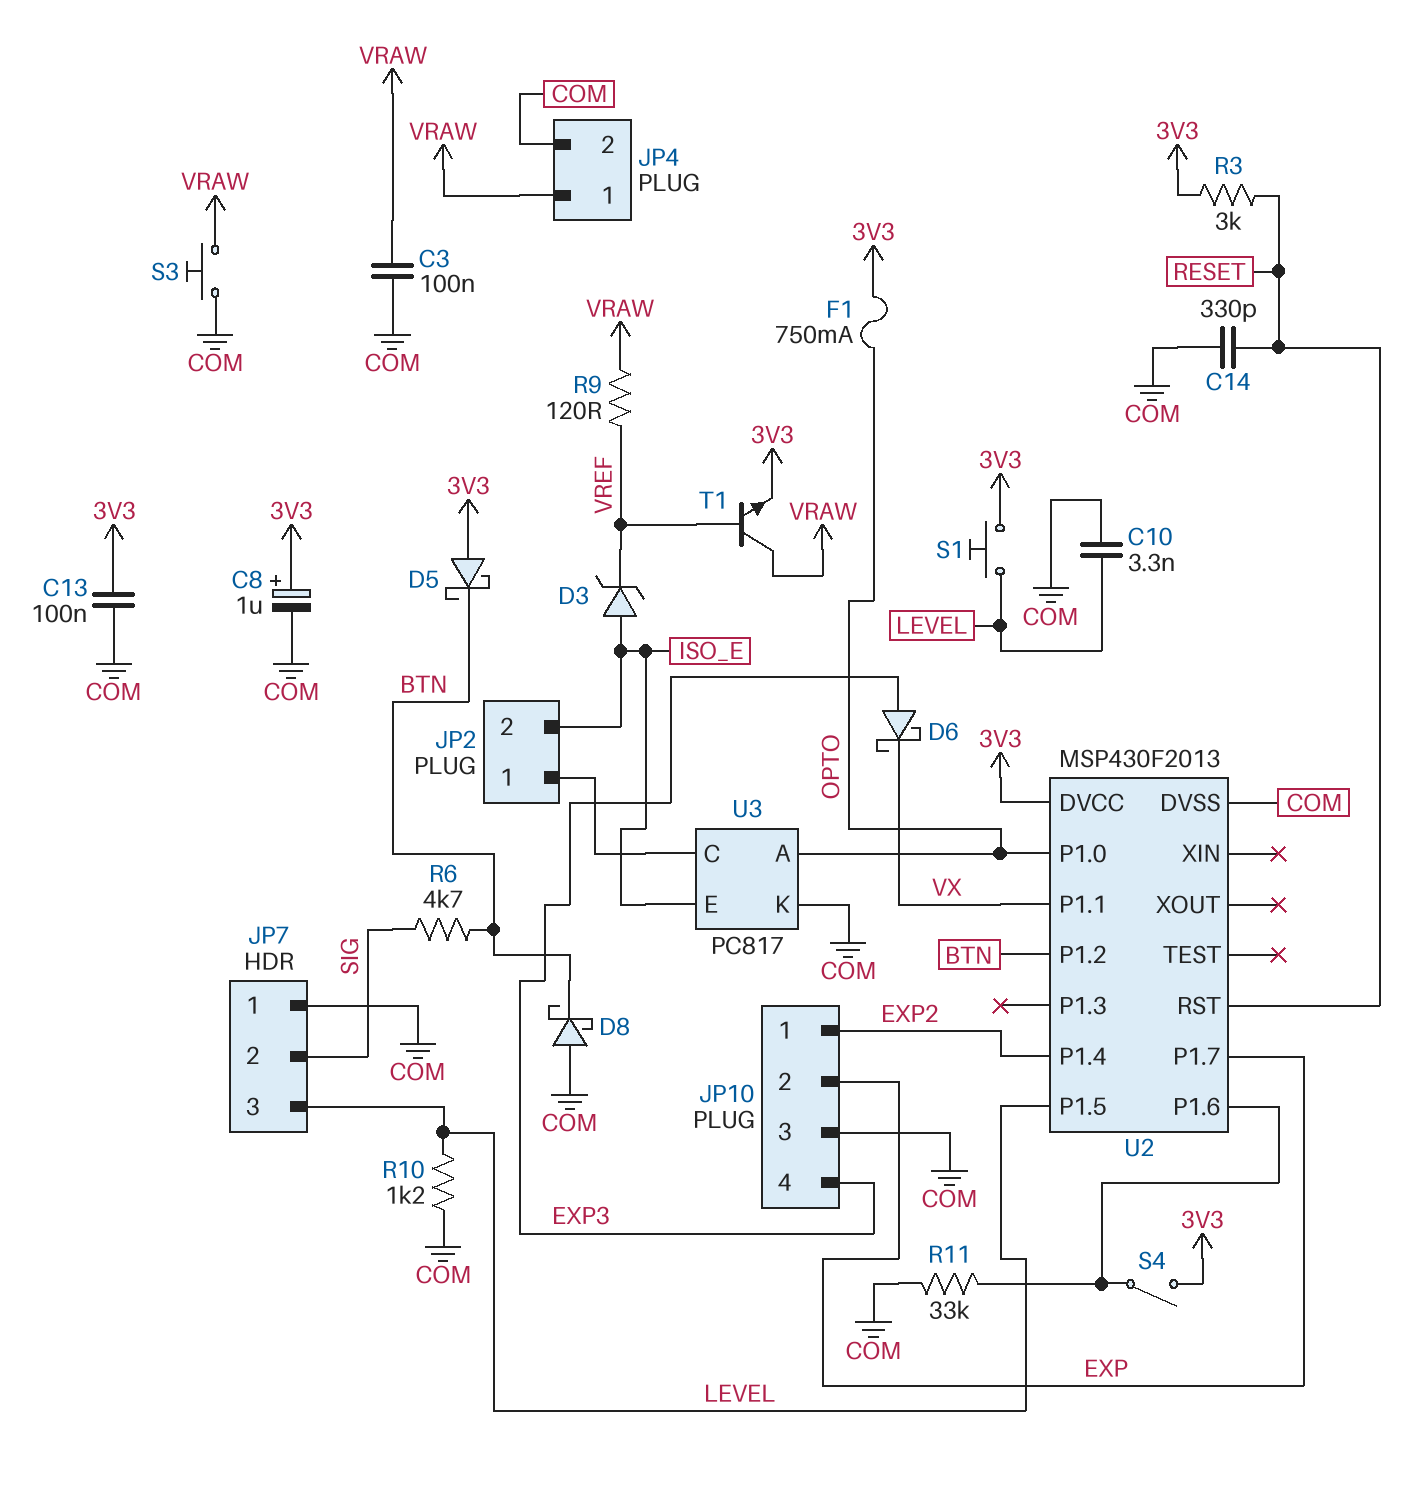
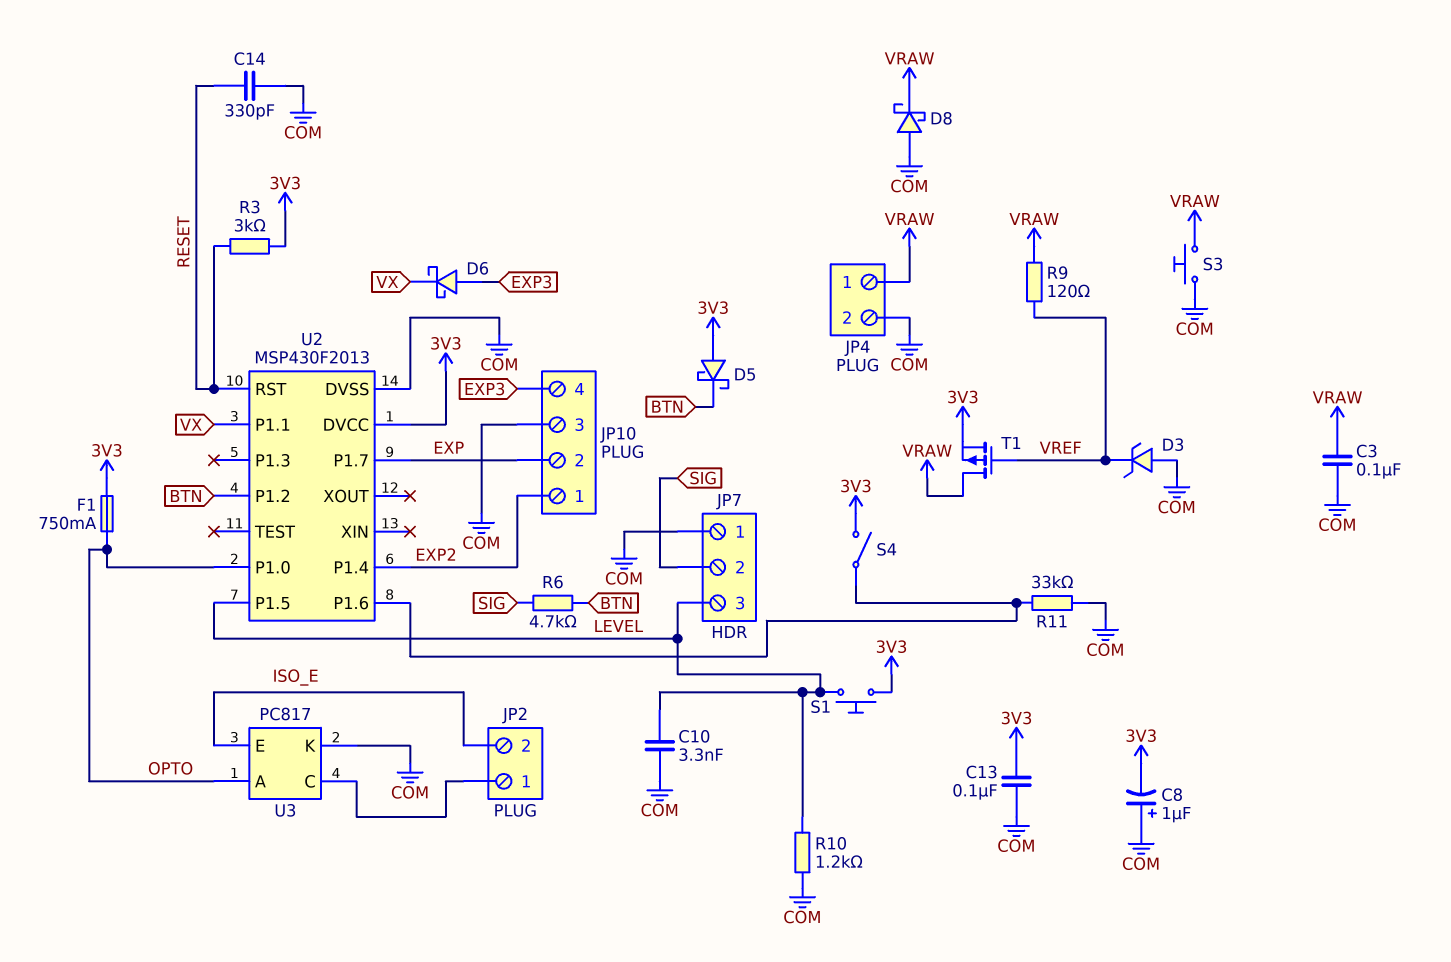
C8: 1uF (plus 3V3, minus COM) -> 1uF (plus COM, minus 3V3)
D3: zener (A ISO_E, K VREF) -> zener (A COM, K VREF)
D8: schottky (A COM, K BTN) -> schottky (A COM, K VRAW)
T1: NPN (B VREF, C VRAW, E 3V3) -> PMOS (G VREF, D VRAW, S 3V3)

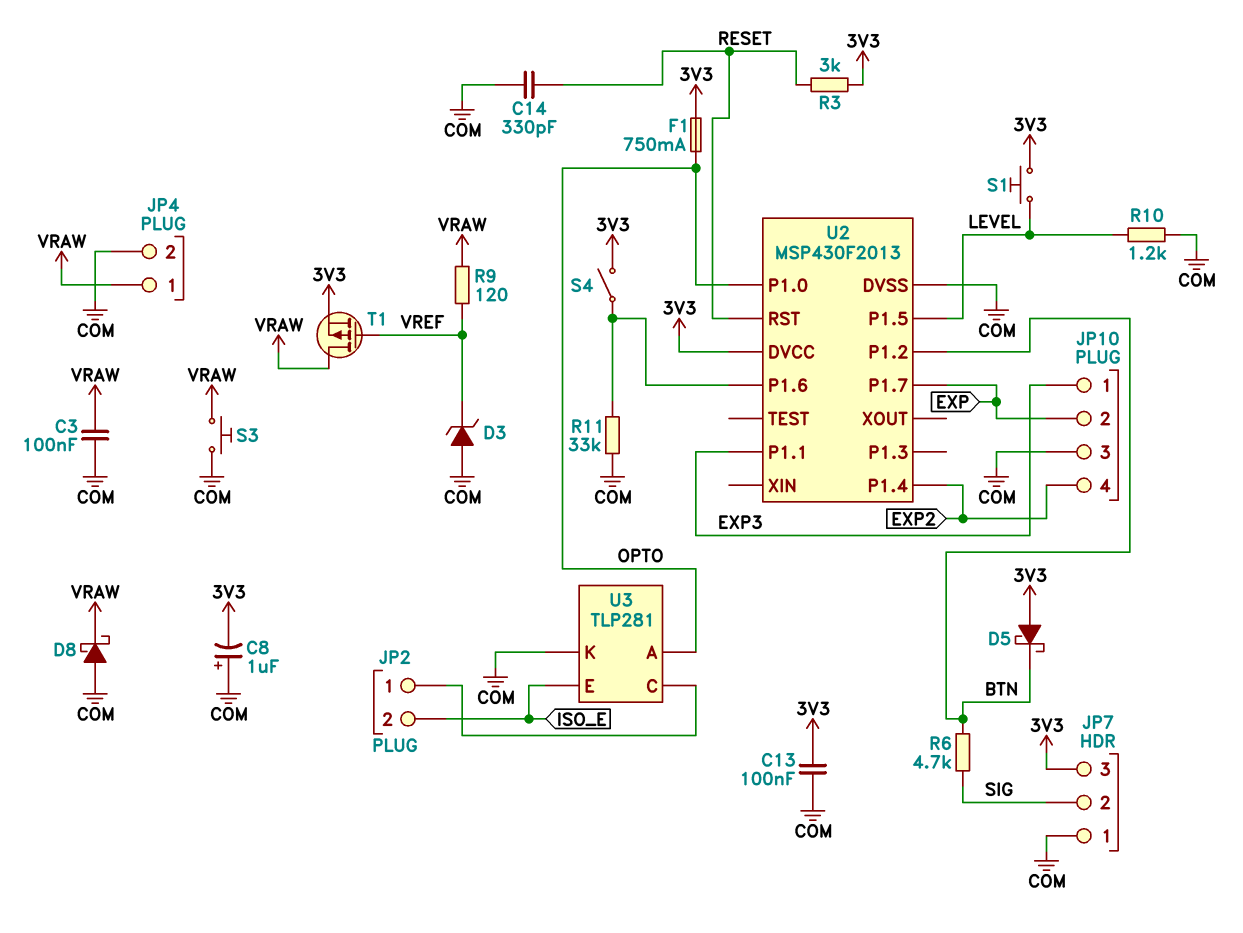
C10: 3.3nF (COM, LEVEL) -> none
D6: schottky (A EXP3, K VX) -> none
JP7 pin 3: LEVEL -> 3V3
JP10 pin 1: EXP2 -> EXP3
JP10 pin 4: EXP3 -> EXP2
U2 pin P1.1: VX -> EXP3
U3: PC817 -> TLP281

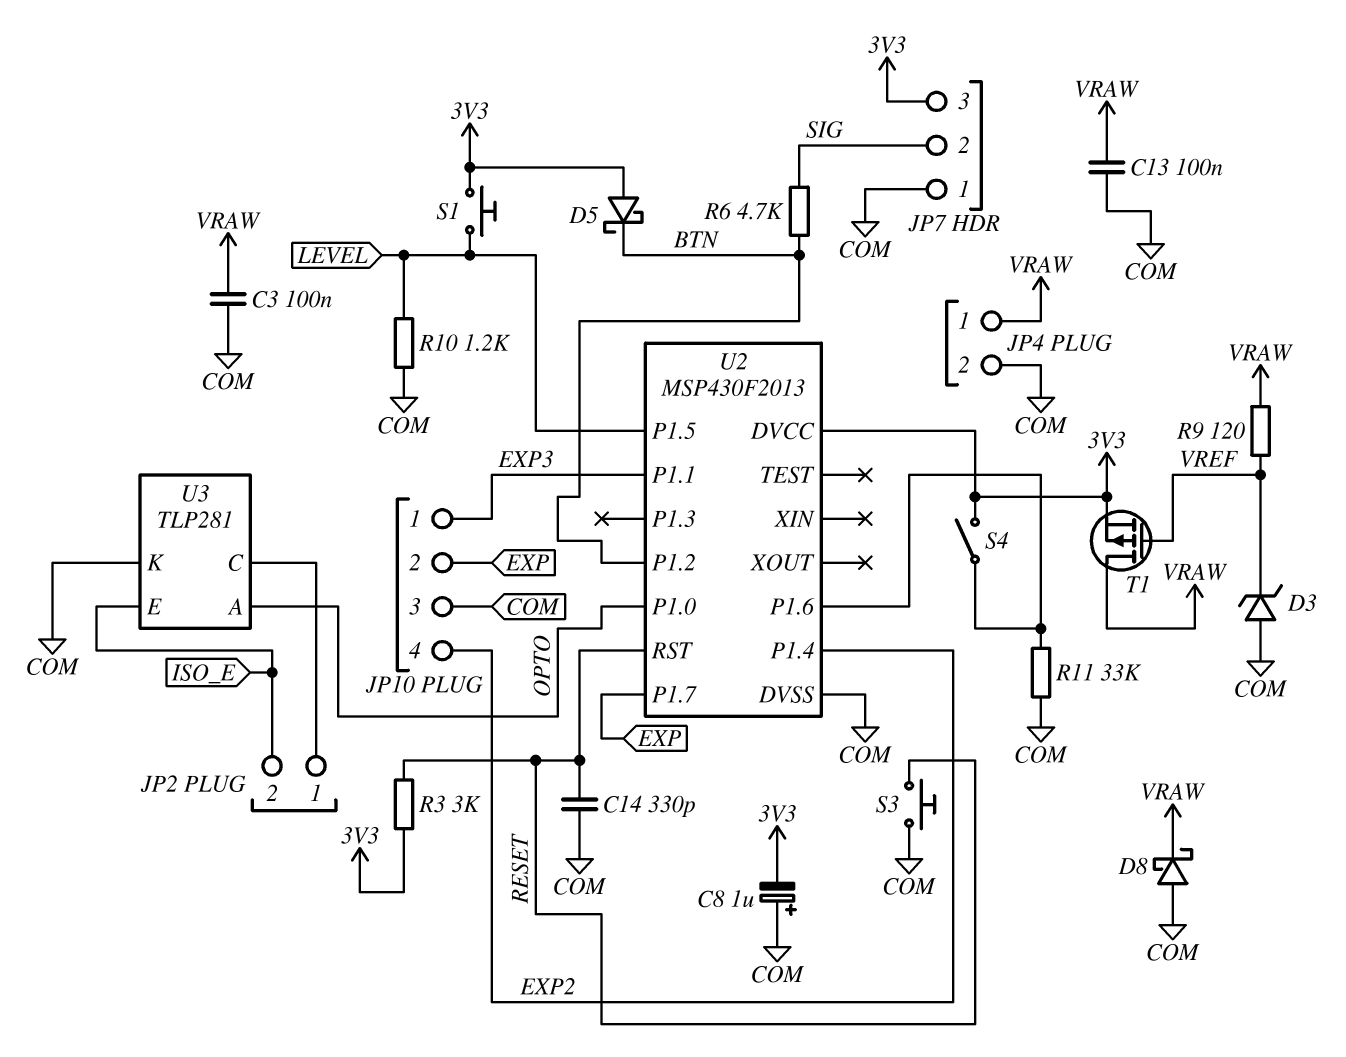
C13: 100nF (3V3, COM) -> 100nF (COM, VRAW)
F1: 750mA (3V3, OPTO) -> none
S3: button (COM, VRAW) -> button (COM, RESET)

